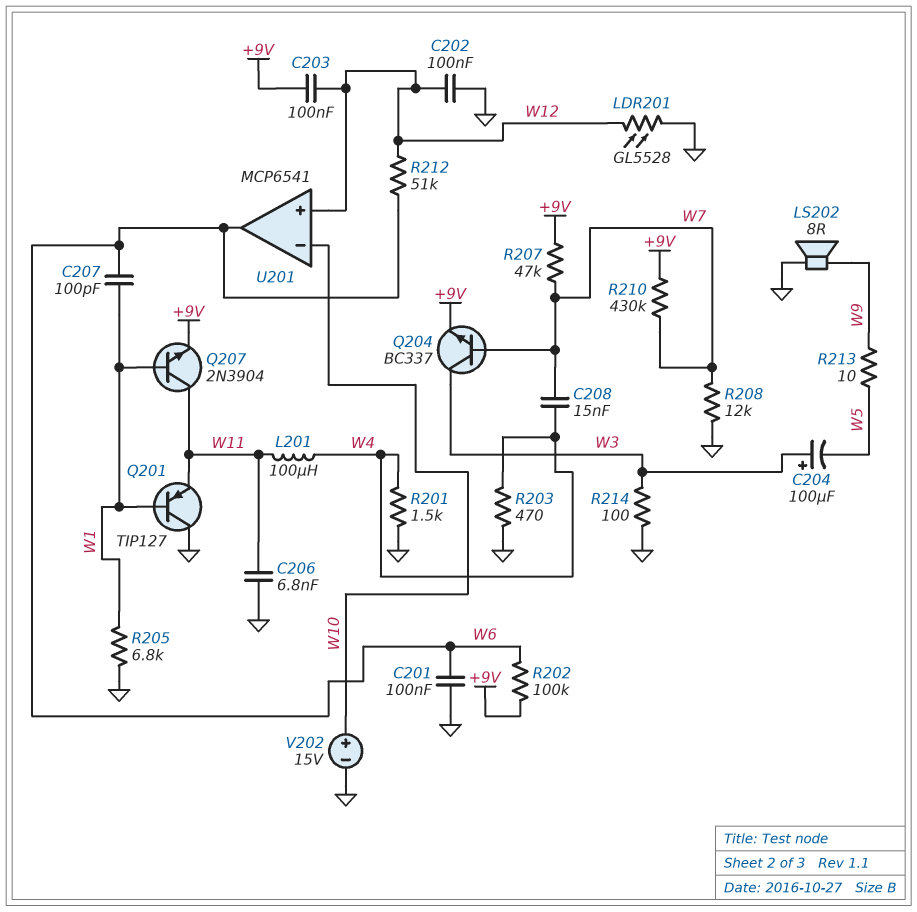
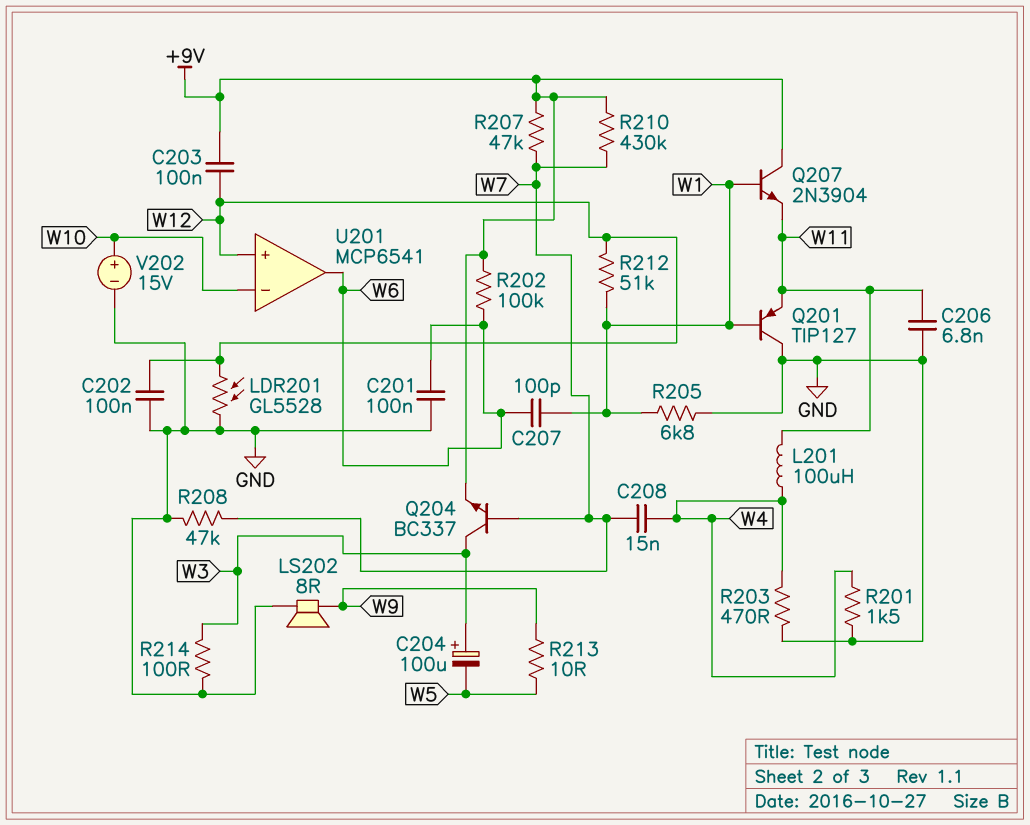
Q207: NPN 2N3904 (B W1, C W11, E +9V) -> NPN 2N3904 (B W1, C +9V, E W11)
R208: 12k (GND, W7) -> 47k (GND, W7)
R212: 51k (W6, W12) -> 51k (W1, W12)

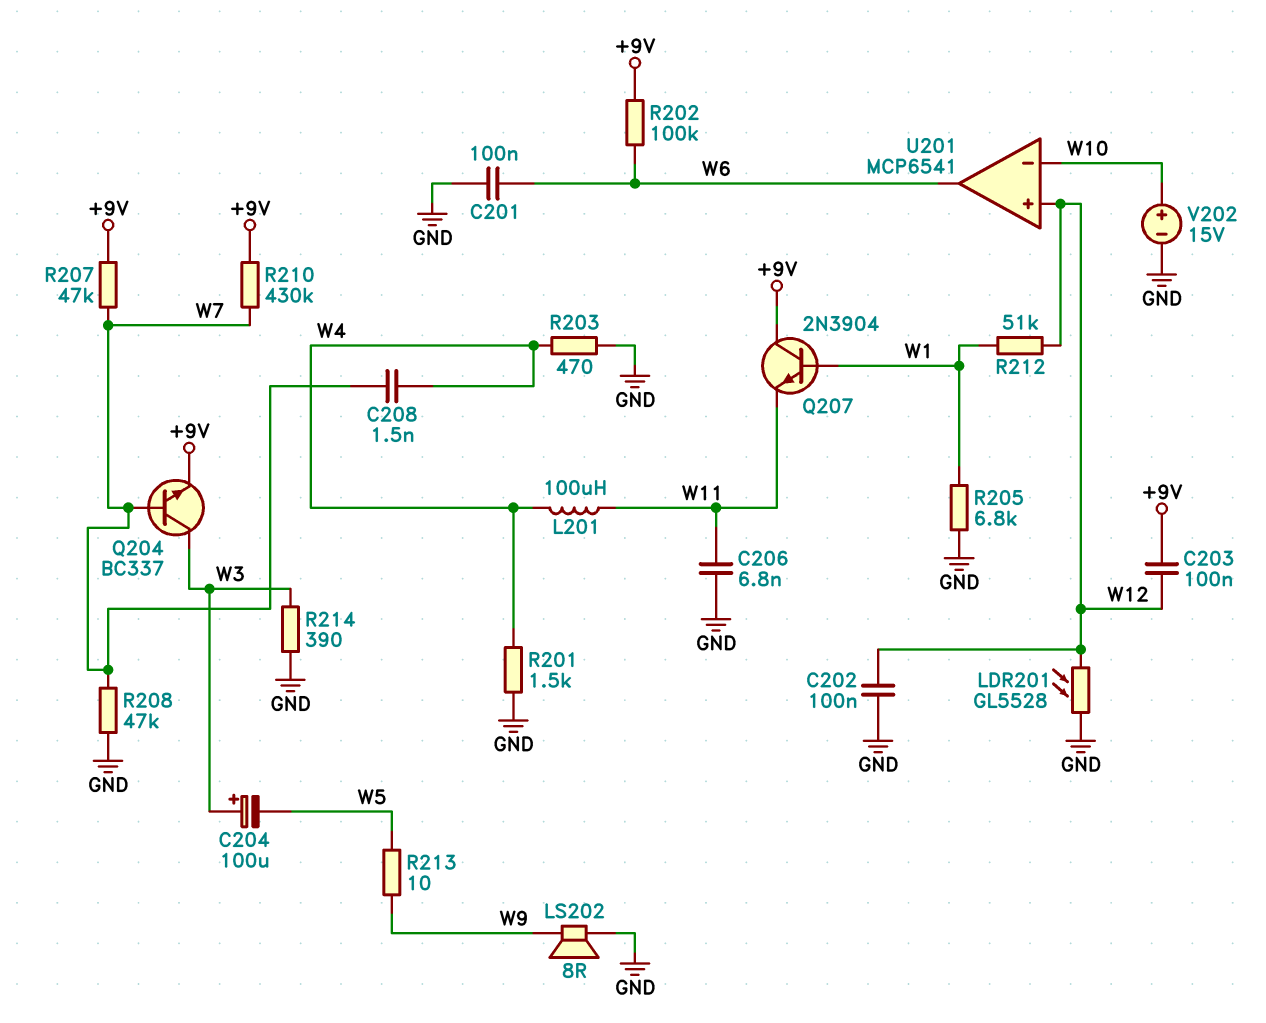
C207: 100pF (W1, W6) -> none
C208: 15nF (W4, W7) -> 1.5nF (W4, W7)
Q201: PNP TIP127 (B W1, C GND, E W11) -> none
R214: 100 (GND, W3) -> 390 (GND, W3)

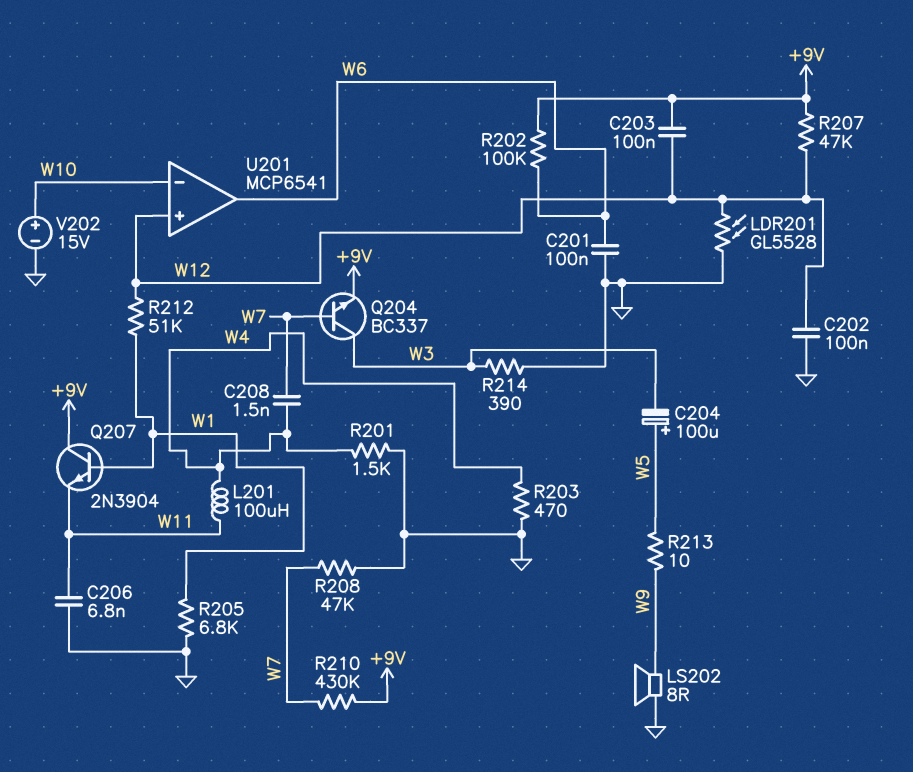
C204: 100uF (plus W3, minus W5) -> 100uF (plus W5, minus W3)
R207: 47k (+9V, W7) -> 47k (+9V, W12)

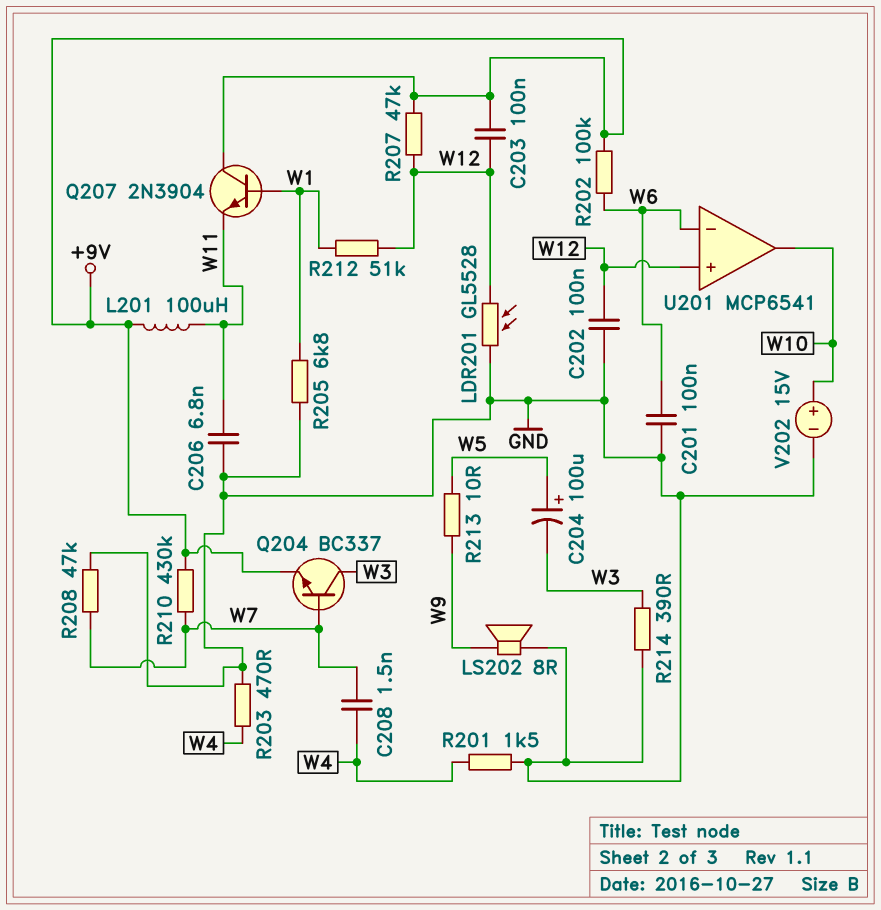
L201: 100uH (W4, W11) -> 100uH (+9V, W11)
U201 pin in-: W10 -> W6
U201 pin out: W6 -> W10

